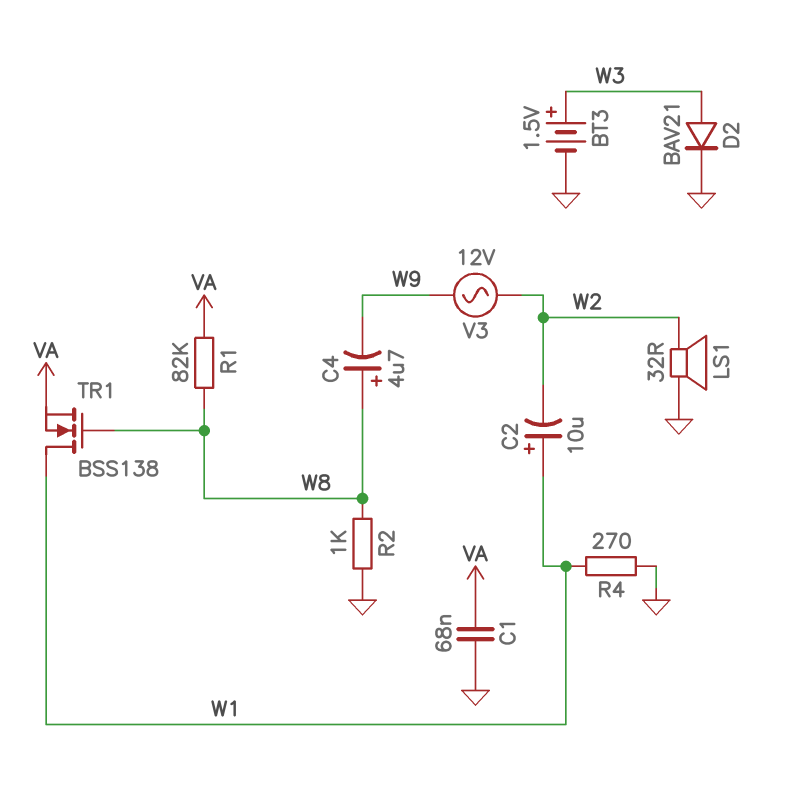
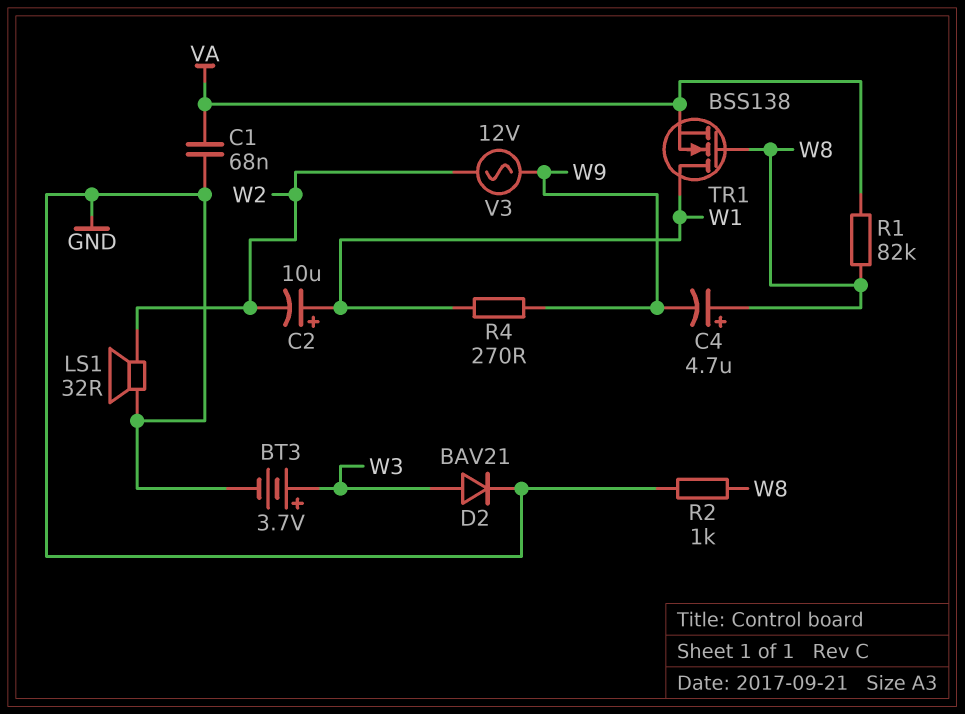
BT3: 1.5V (plus W3, minus GND) -> 3.7V (plus W3, minus GND)
R4: 270 (GND, W1) -> 270 (W1, W9)

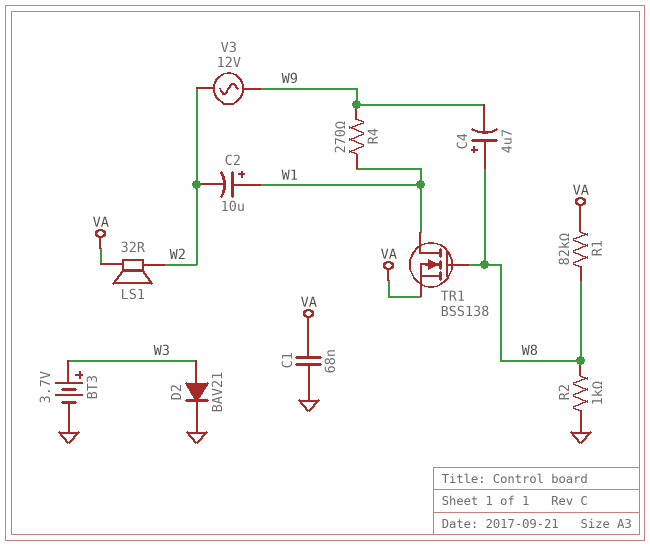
LS1: speaker 32R (GND, W2) -> speaker 32R (VA, W2)

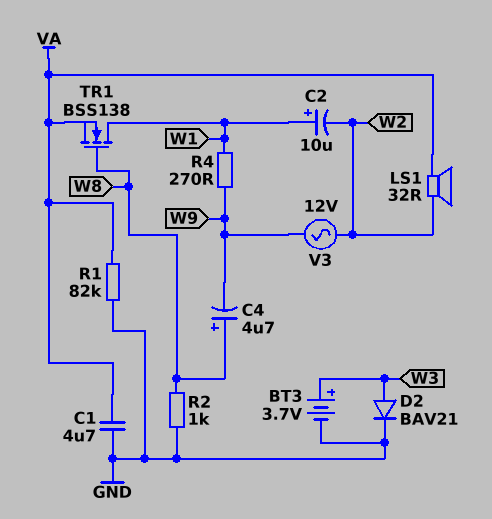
C1: 68nF (GND, VA) -> 4.7uF (GND, VA)
R1: 82k (VA, W8) -> 82k (GND, VA)

